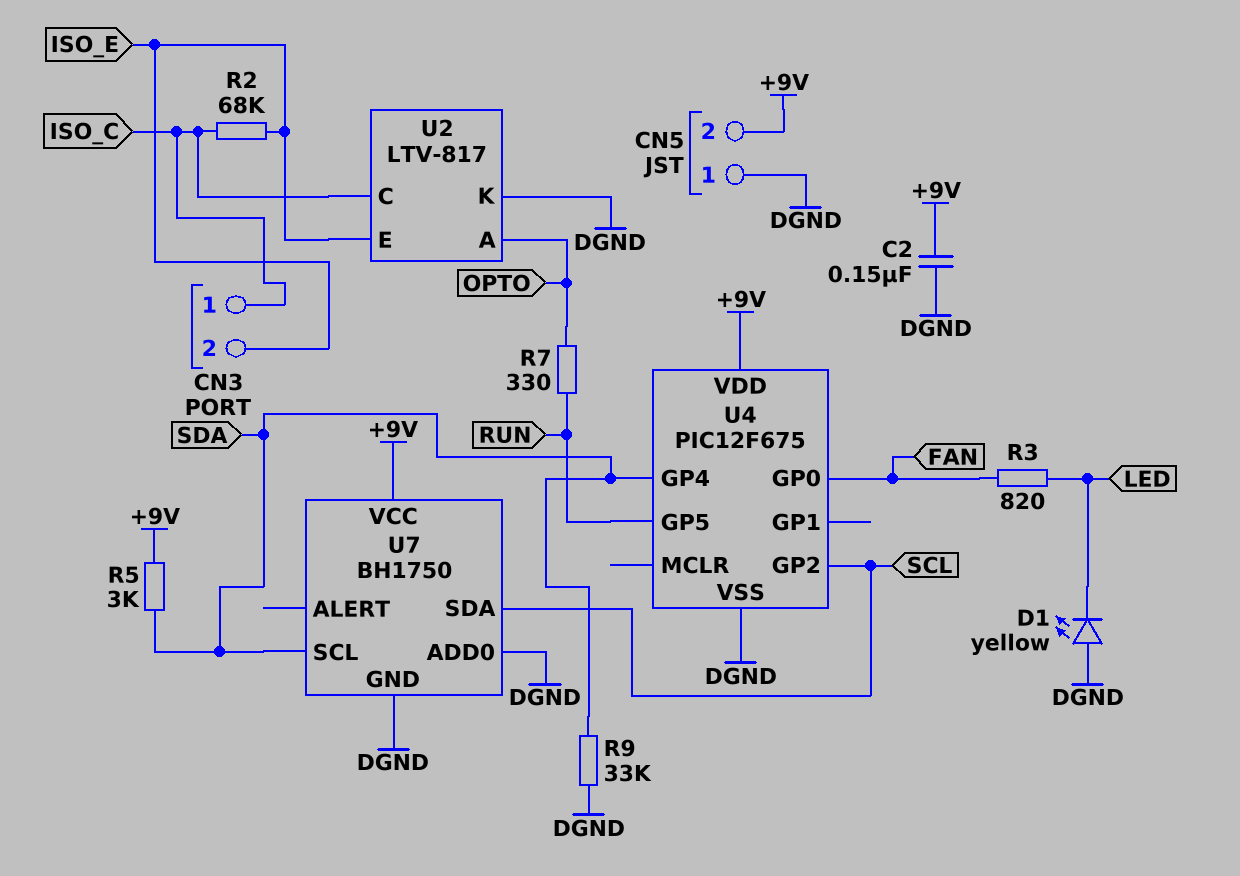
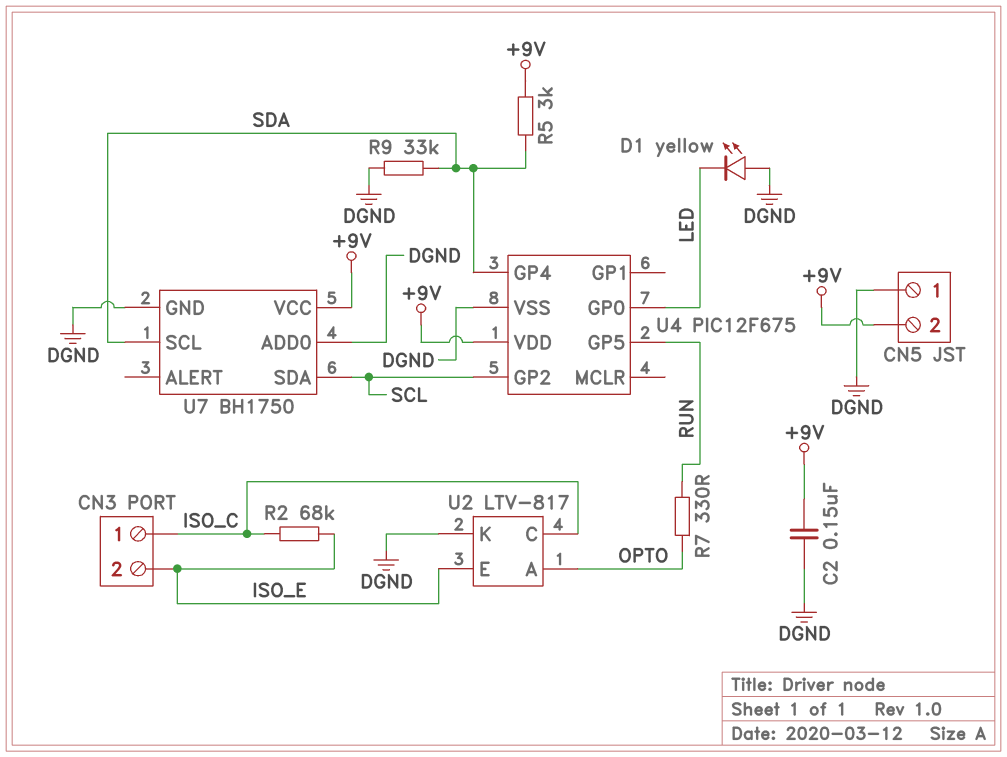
R3: 820 (FAN, LED) -> none
U4 pin GP0: FAN -> LED

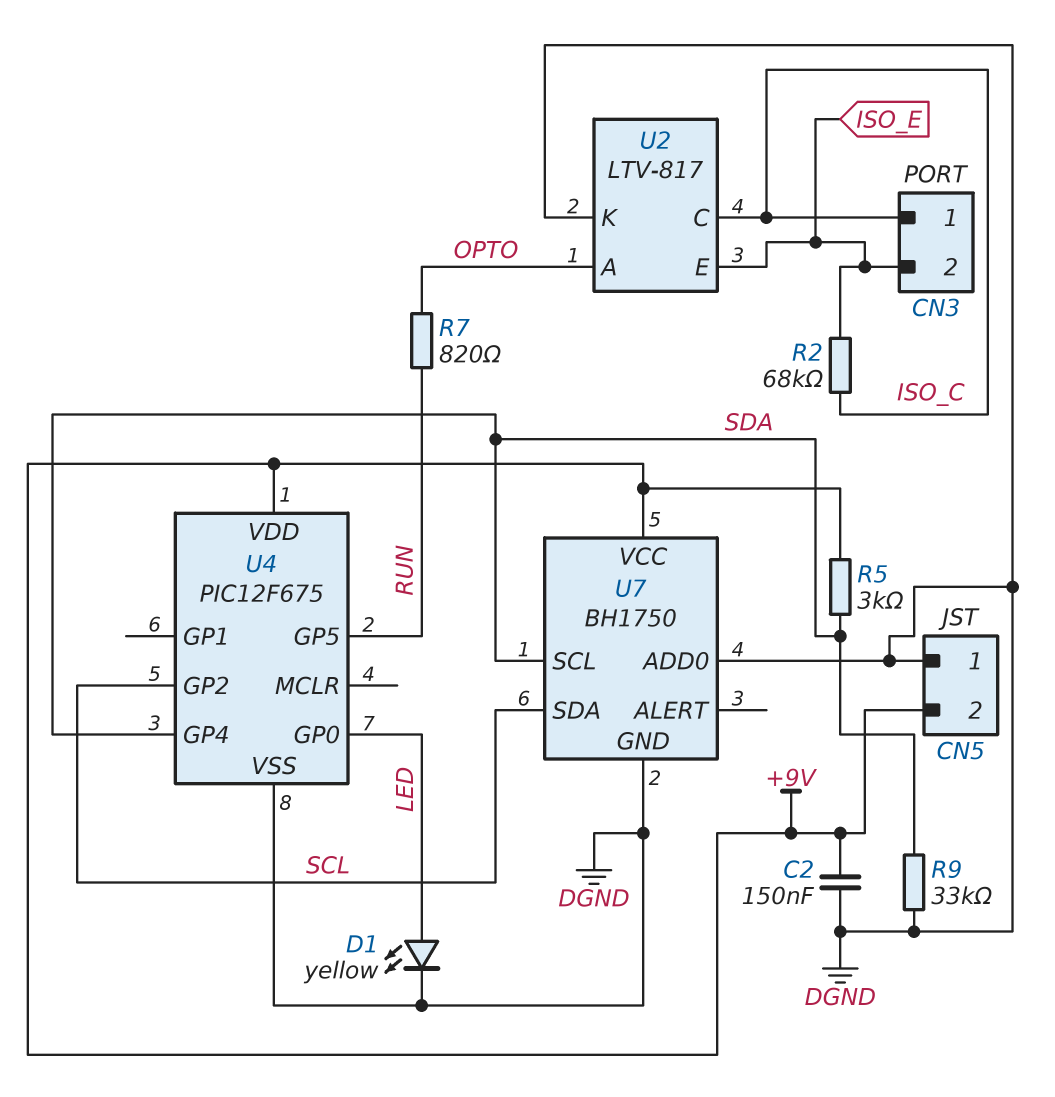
D1: LED yellow (A DGND, K LED) -> LED yellow (A LED, K DGND)
R7: 330 (OPTO, RUN) -> 820 (OPTO, RUN)

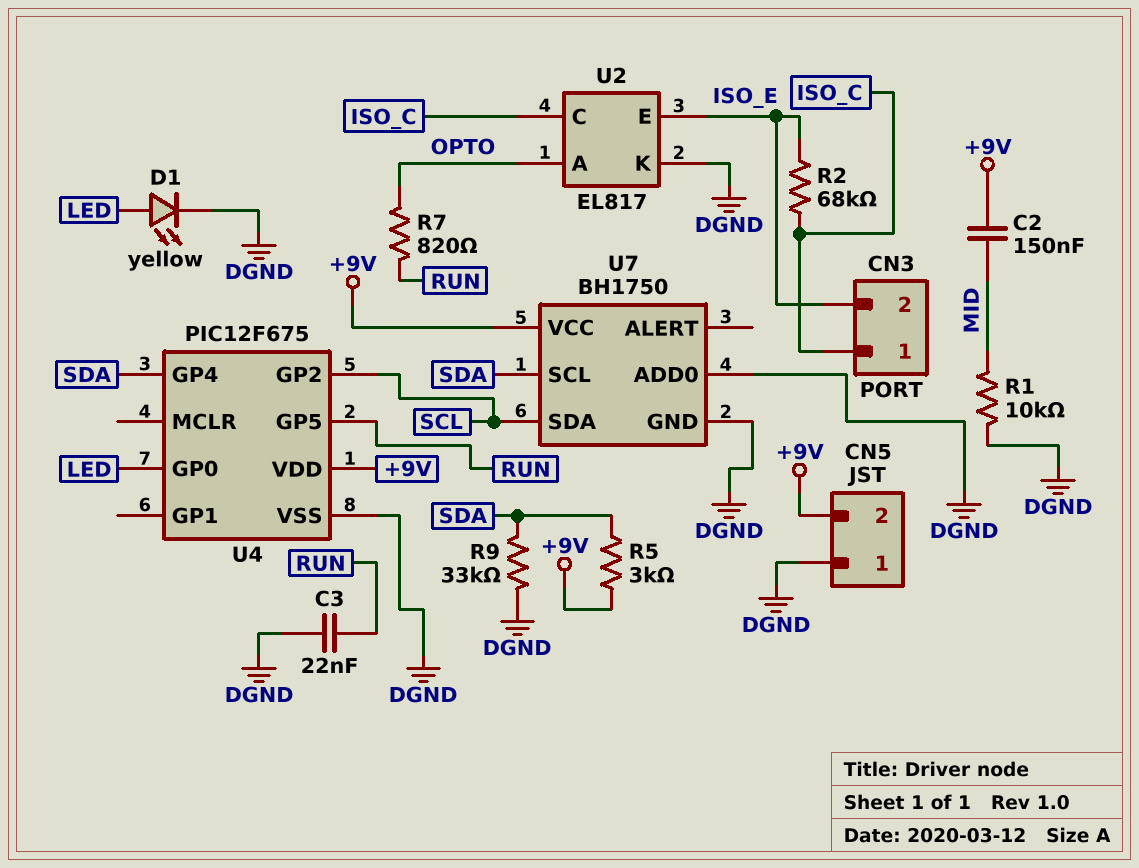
C2: 150nF (+9V, DGND) -> 150nF (+9V, MID)
C3: none -> 22nF (DGND, RUN)
R1: none -> 10k (DGND, MID)
U2: LTV-817 -> EL817

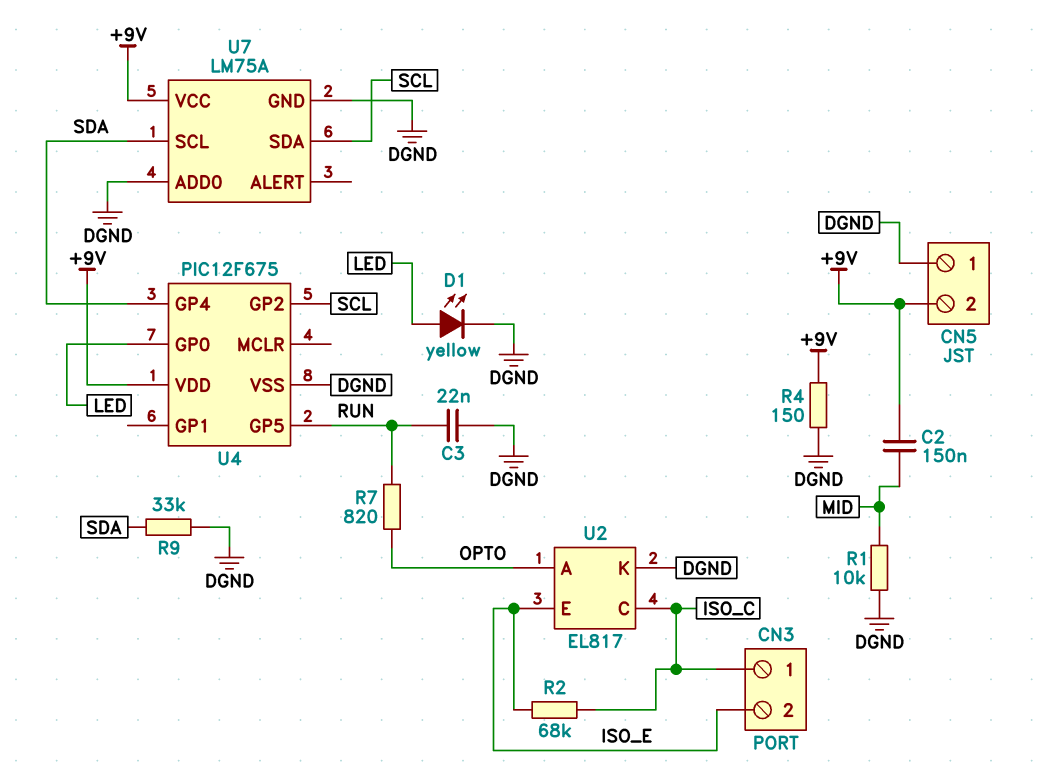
R4: none -> 150 (+9V, DGND)
R5: 3k (+9V, SDA) -> none
U7: BH1750 -> LM75A

